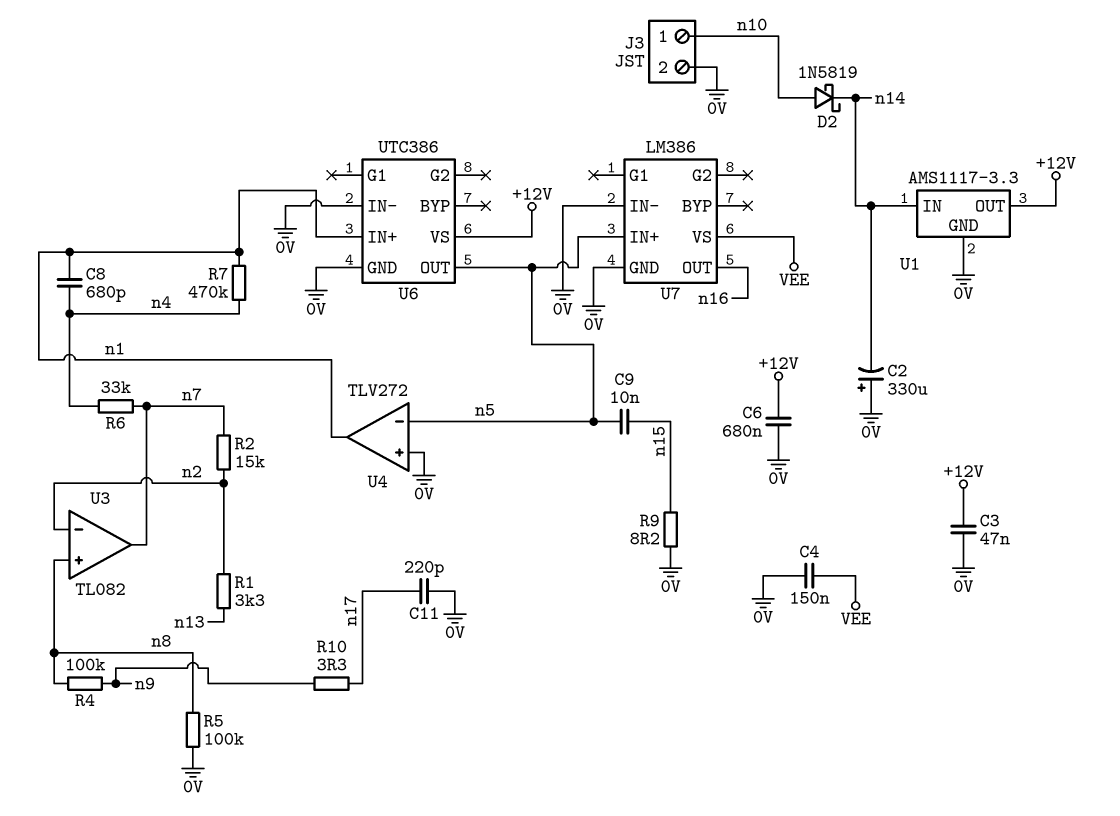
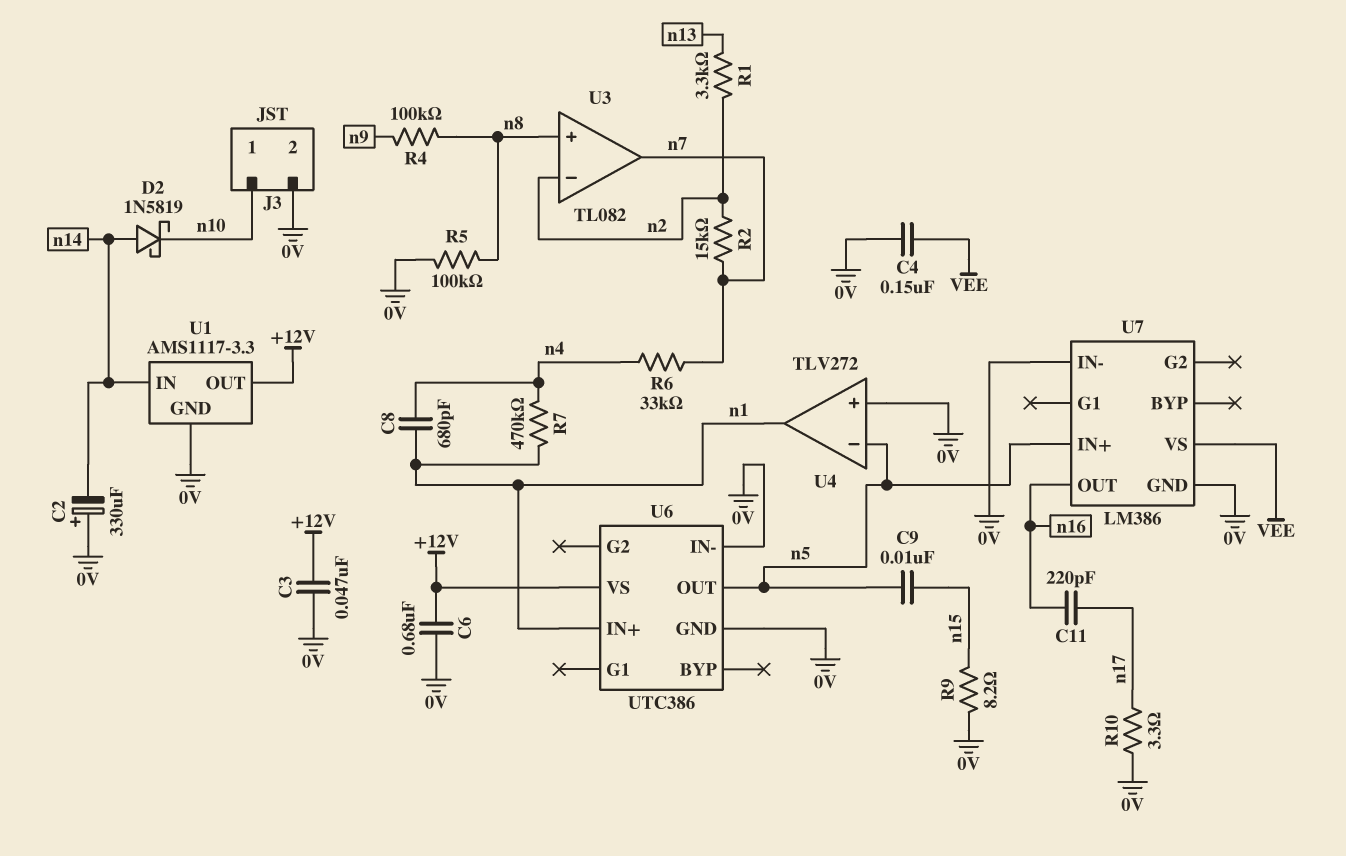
C11: 220pF (0V, n17) -> 220pF (n16, n17)
D2: schottky 1N5819 (A n10, K n14) -> schottky 1N5819 (A n14, K n10)
R10: 3.3 (n9, n17) -> 3.3 (0V, n17)

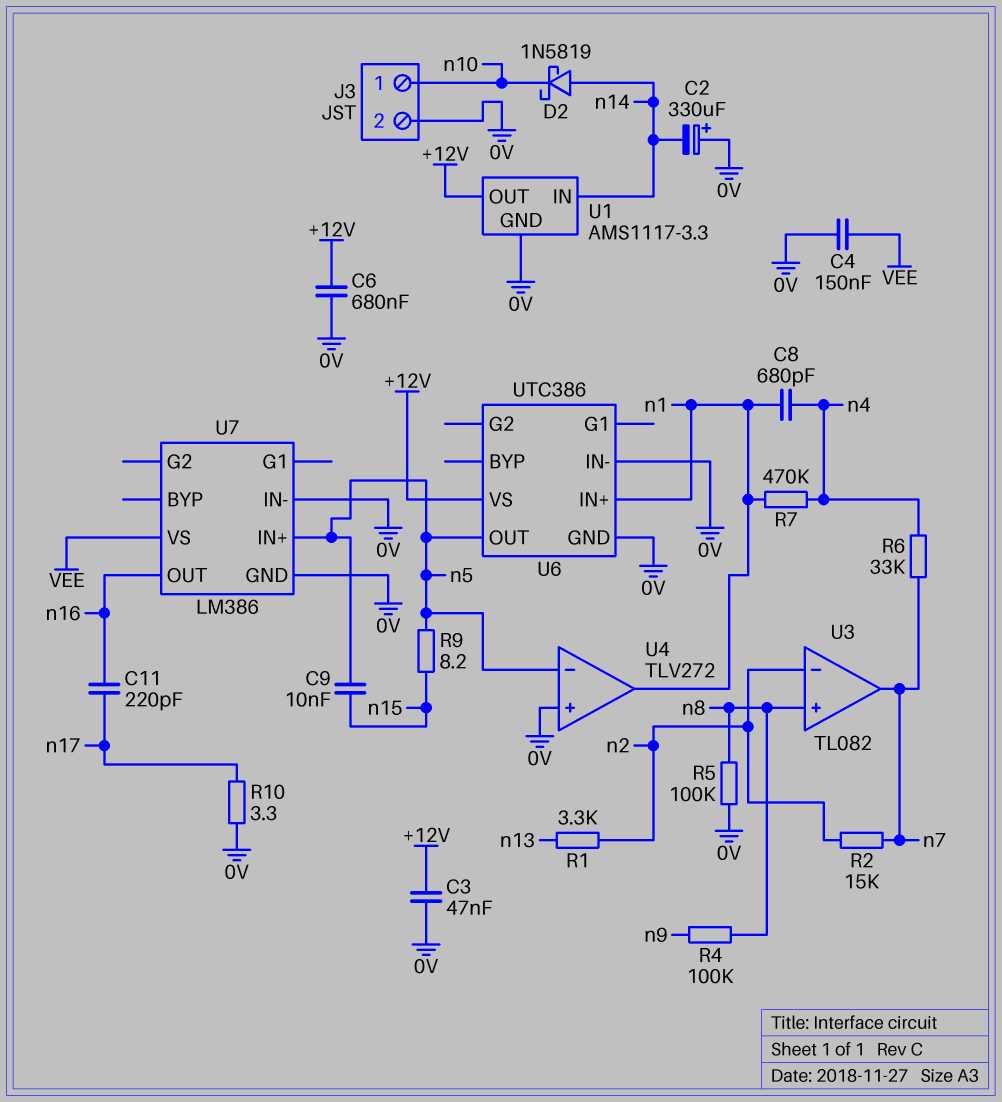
R9: 8.2 (0V, n15) -> 8.2 (n5, n15)

